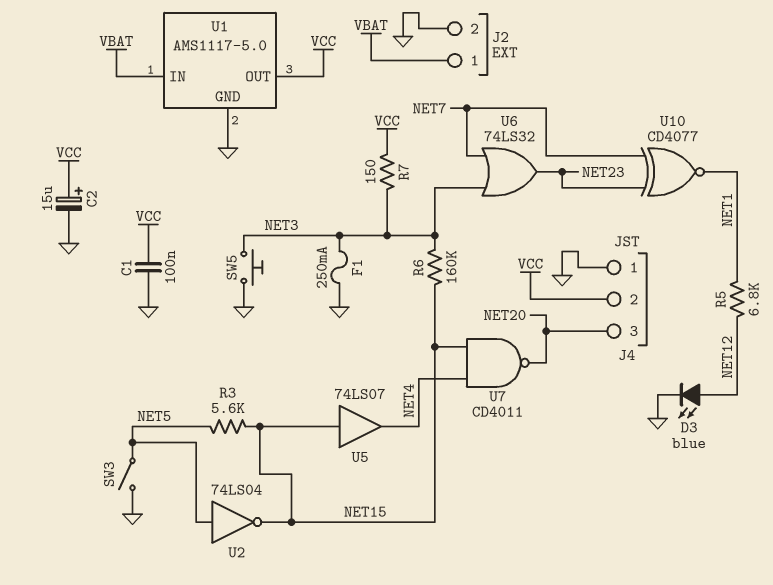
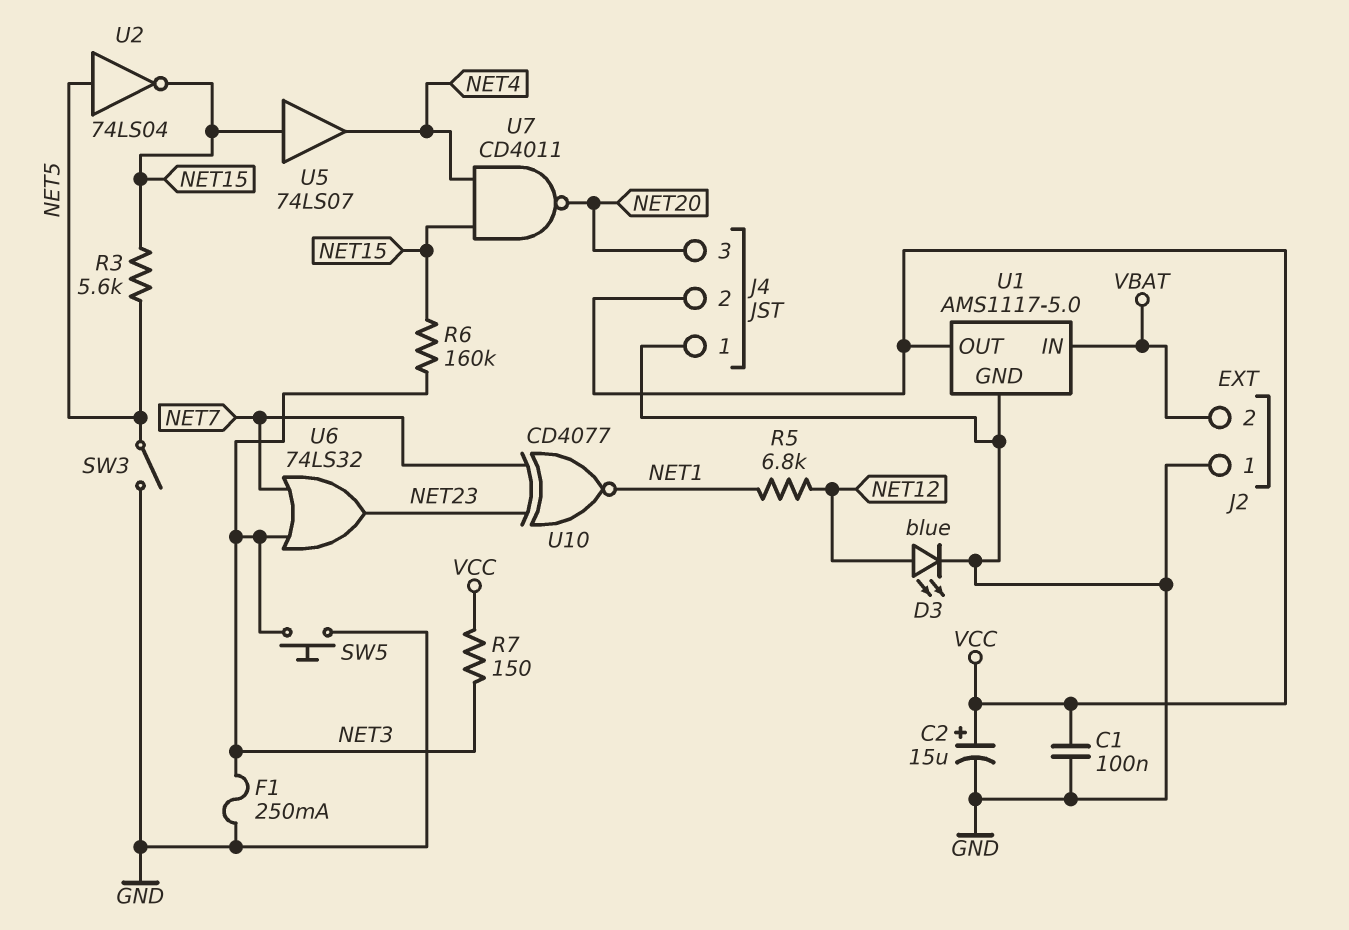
J2 pin 1: VBAT -> GND
J2 pin 2: GND -> VBAT

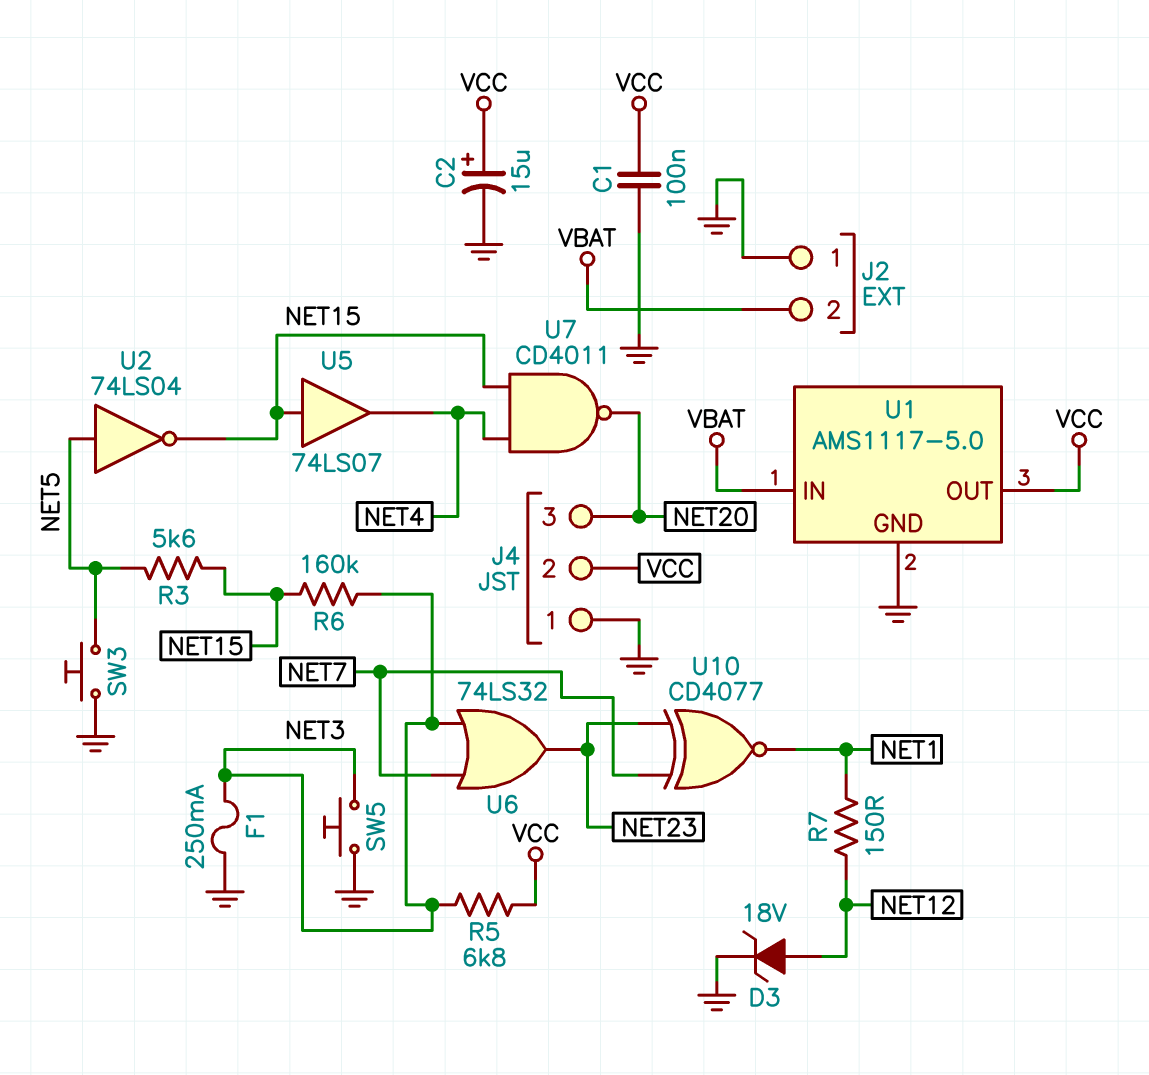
D3: LED blue (A NET12, K GND) -> zener 18V (A NET12, K GND)
R5: 6.8k (NET1, NET12) -> 6.8k (NET3, VCC)
R7: 150 (NET3, VCC) -> 150 (NET1, NET12)
SW3: switch (GND, NET5) -> button (GND, NET5)

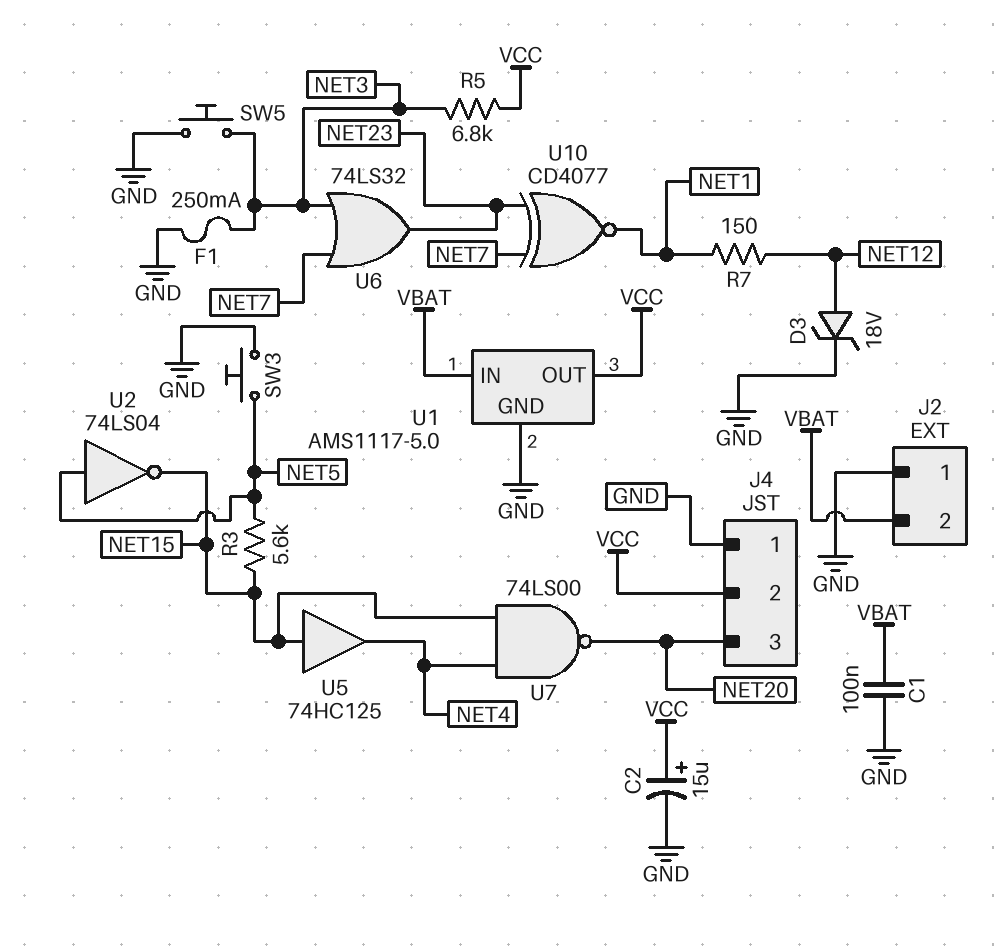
C1: 100nF (GND, VCC) -> 100nF (GND, VBAT)
R6: 160k (NET3, NET15) -> none
U5: buffer 74LS07 (in NET15, out NET4) -> buffer 74HC125 (in NET15, out NET4)
U7: NAND CD4011 (in NET4, in NET15, out NET20) -> NAND 74LS00 (in NET4, in NET15, out NET20)

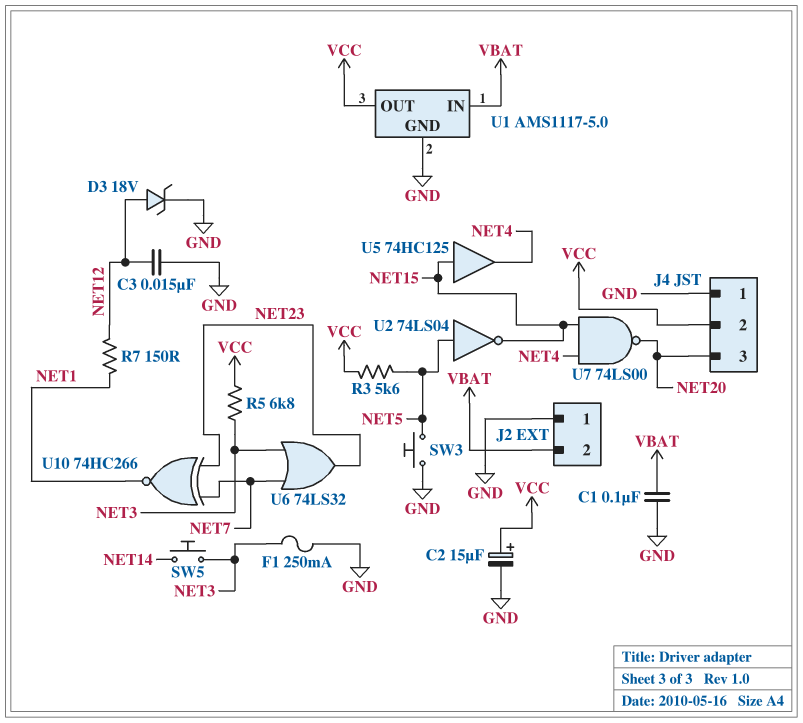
C3: none -> 15nF (GND, NET12)
R3: 5.6k (NET5, NET15) -> 5.6k (NET5, VCC)
SW5: button (GND, NET3) -> button (NET3, NET14)
U10: XNOR CD4077 (in NET7, in NET23, out NET1) -> XNOR 74HC266 (in NET7, in NET23, out NET1)

